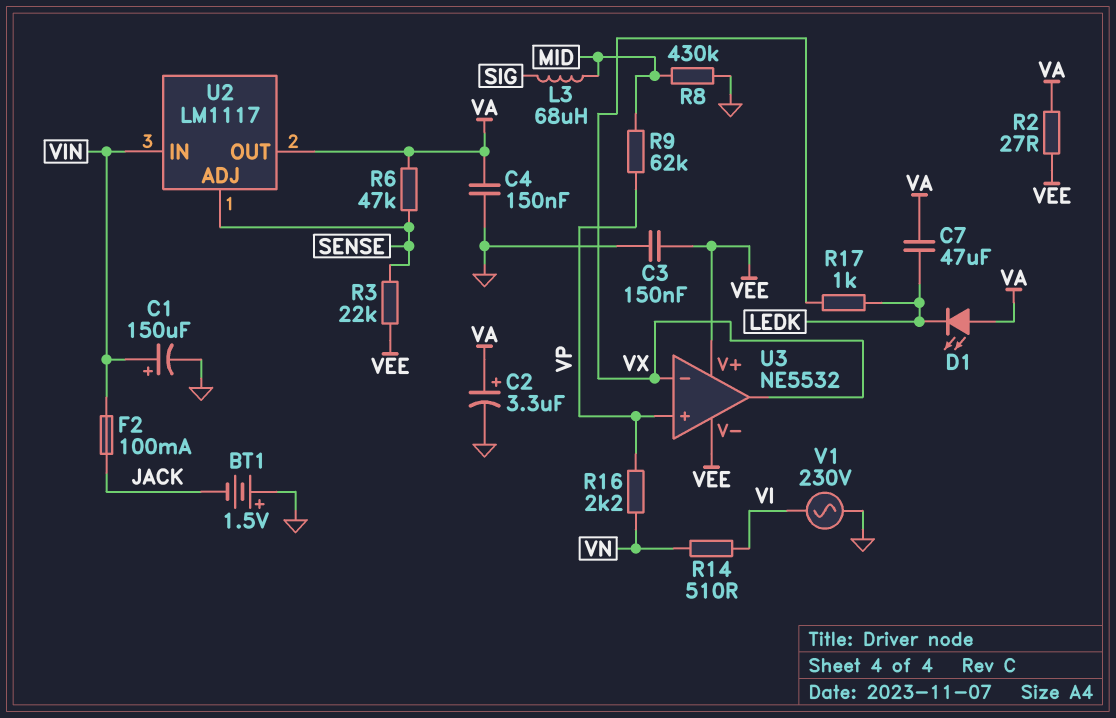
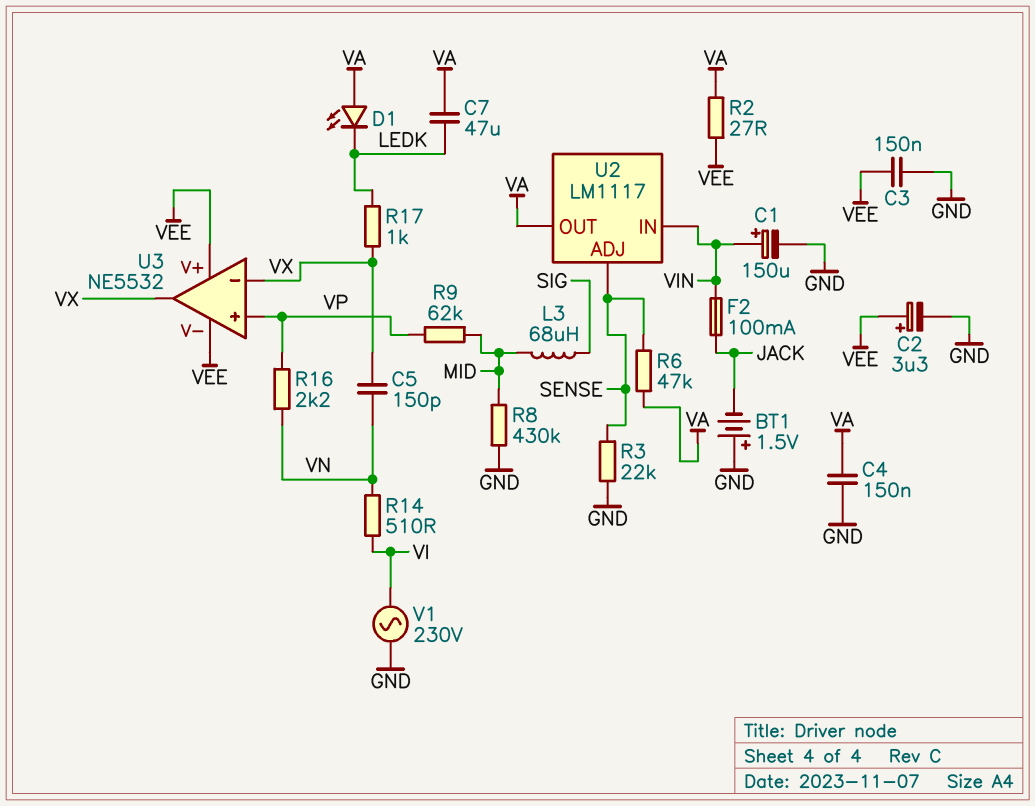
C2: 3.3uF (plus VA, minus GND) -> 3.3uF (plus VEE, minus GND)
C5: none -> 150pF (VN, VX)
R3: 22k (SENSE, VEE) -> 22k (GND, SENSE)

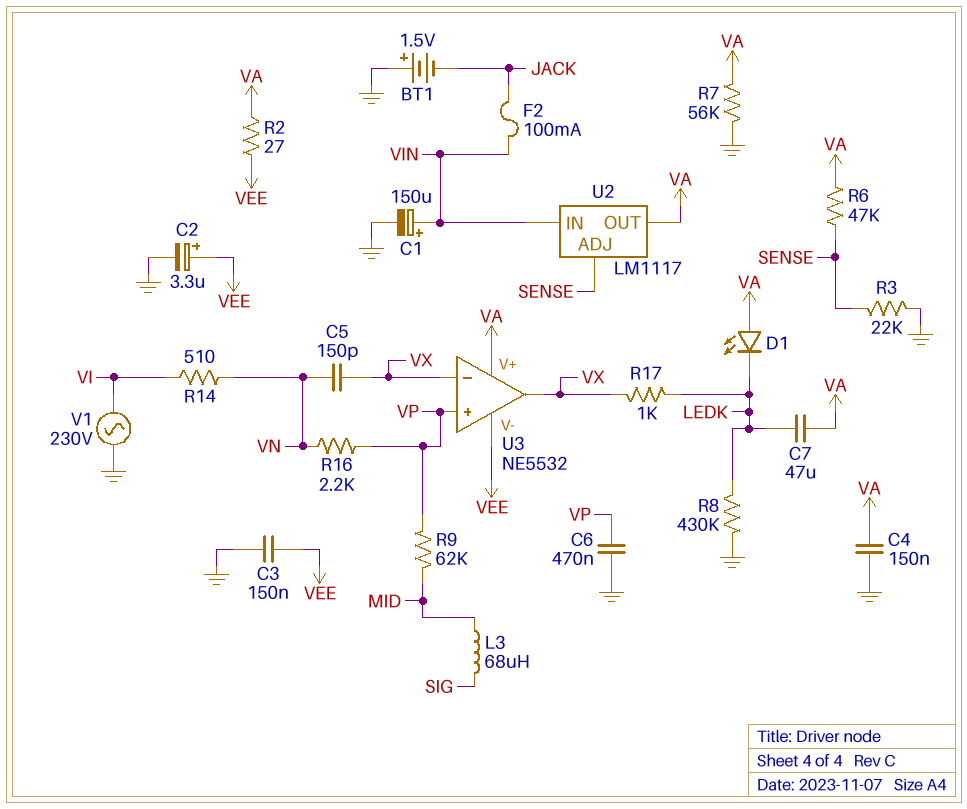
C6: none -> 470nF (GND, VP)
R7: none -> 56k (GND, VA)
R8: 430k (GND, MID) -> 430k (GND, LEDK)
U3 pin V+: VEE -> VA

